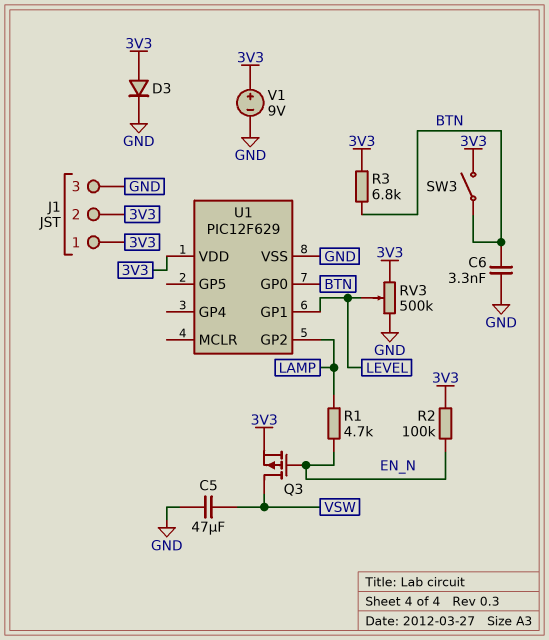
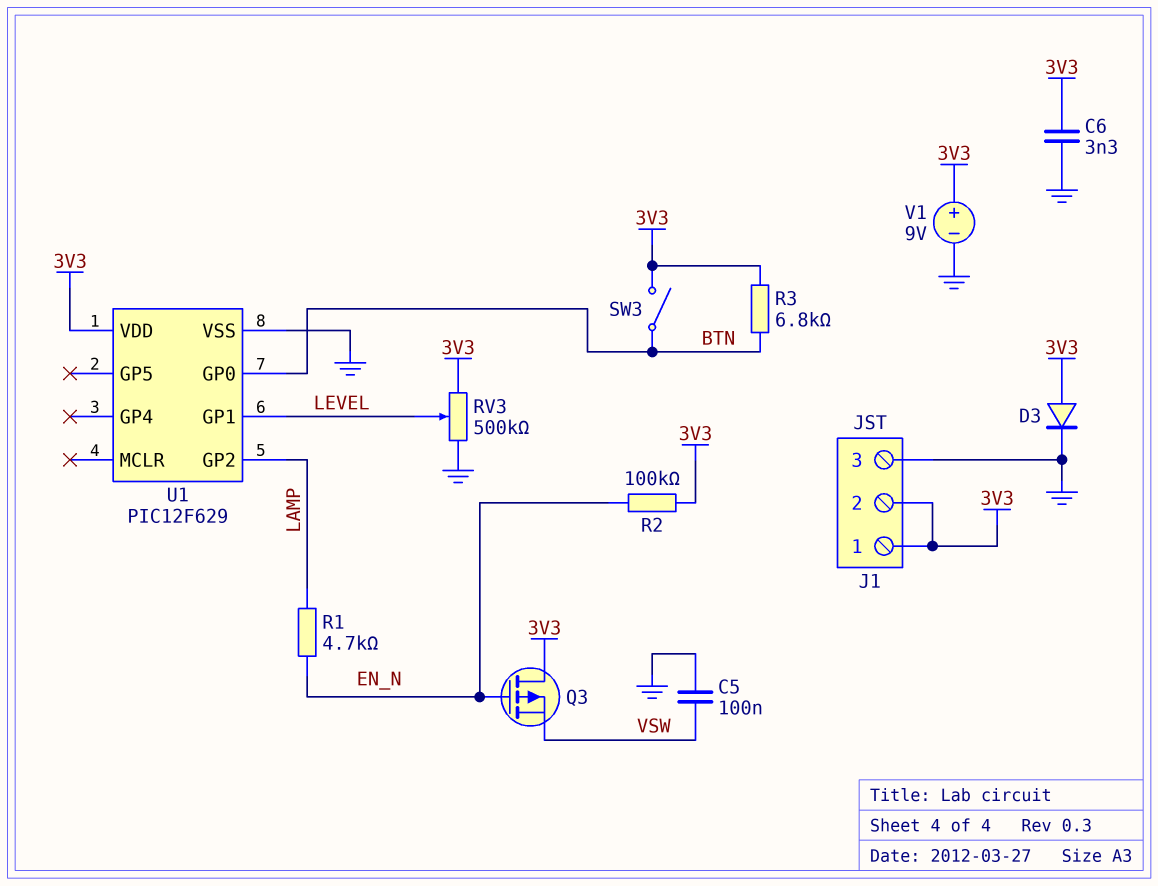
C5: 47uF (GND, VSW) -> 100nF (GND, VSW)
C6: 3.3nF (BTN, GND) -> 3.3nF (3V3, GND)
Q3: PMOS (G EN_N, D VSW, S 3V3) -> PMOS (G EN_N, D 3V3, S VSW)

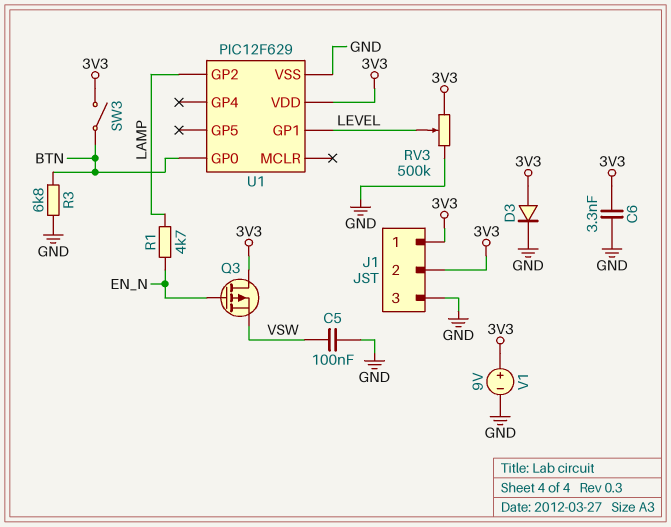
R2: 100k (3V3, EN_N) -> none
R3: 6.8k (3V3, BTN) -> 6.8k (BTN, GND)

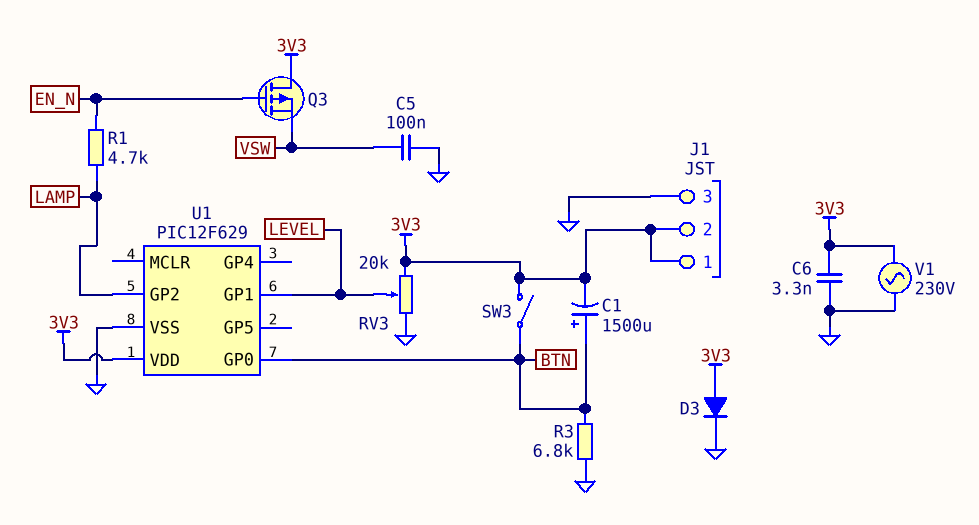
C1: none -> 1500uF (plus BTN, minus 3V3)
RV3: 500k (3V3, GND, wiper LEVEL) -> 20k (3V3, GND, wiper LEVEL)
V1: 9V (plus 3V3, minus GND) -> AC 230V (3V3, GND)

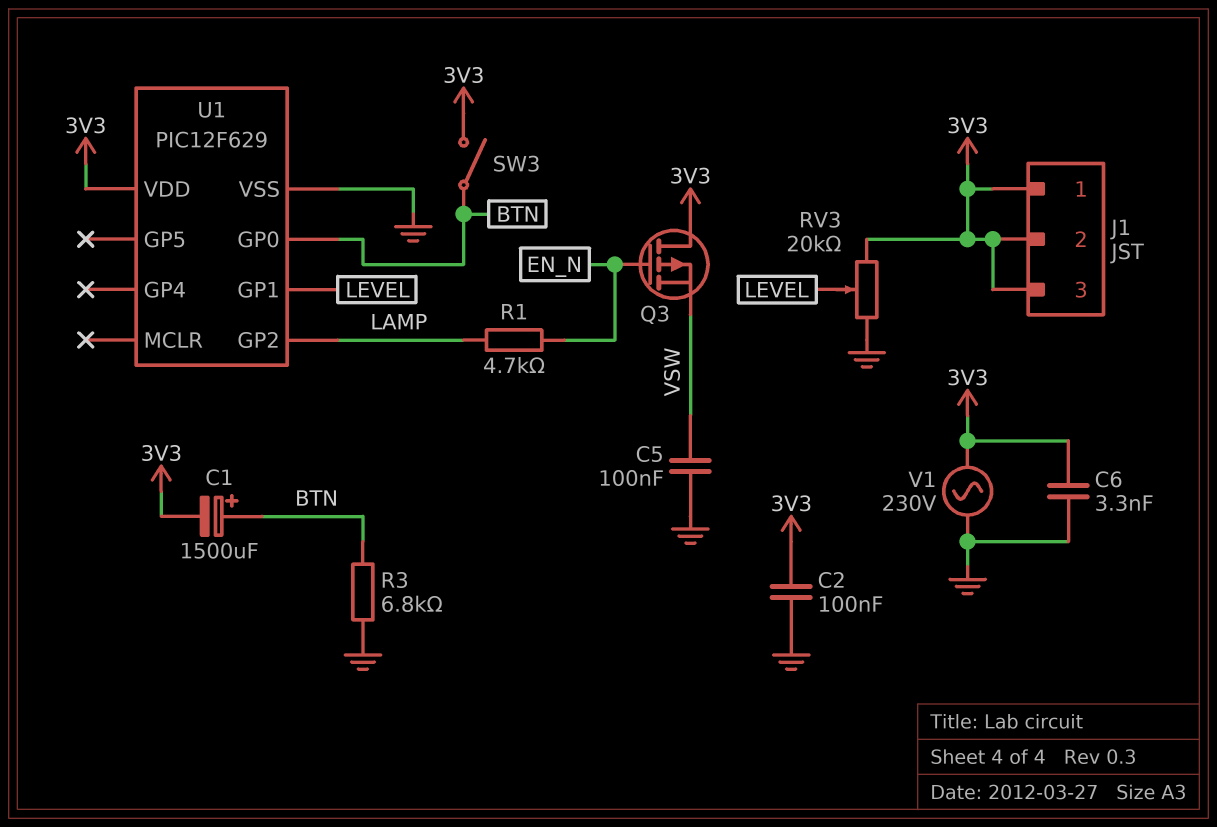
C2: none -> 100nF (3V3, GND)
D3: diode (A 3V3, K GND) -> none
J1 pin 3: GND -> 3V3

